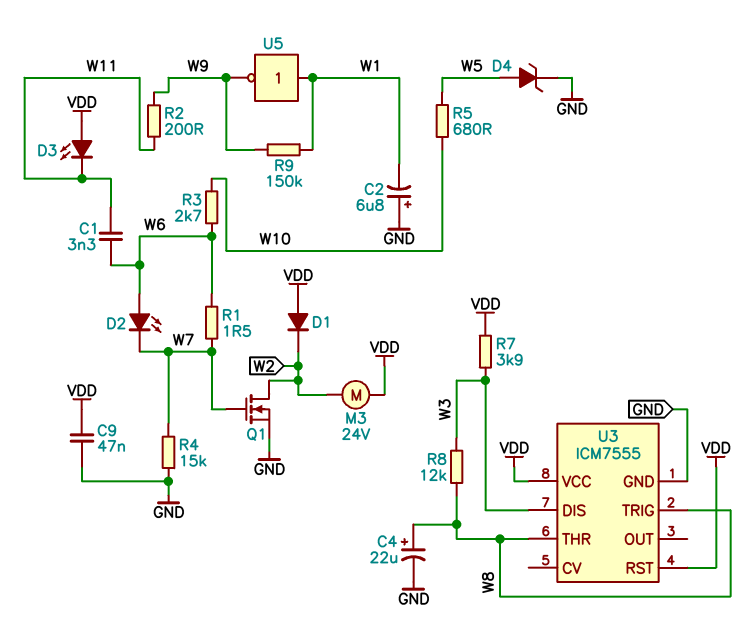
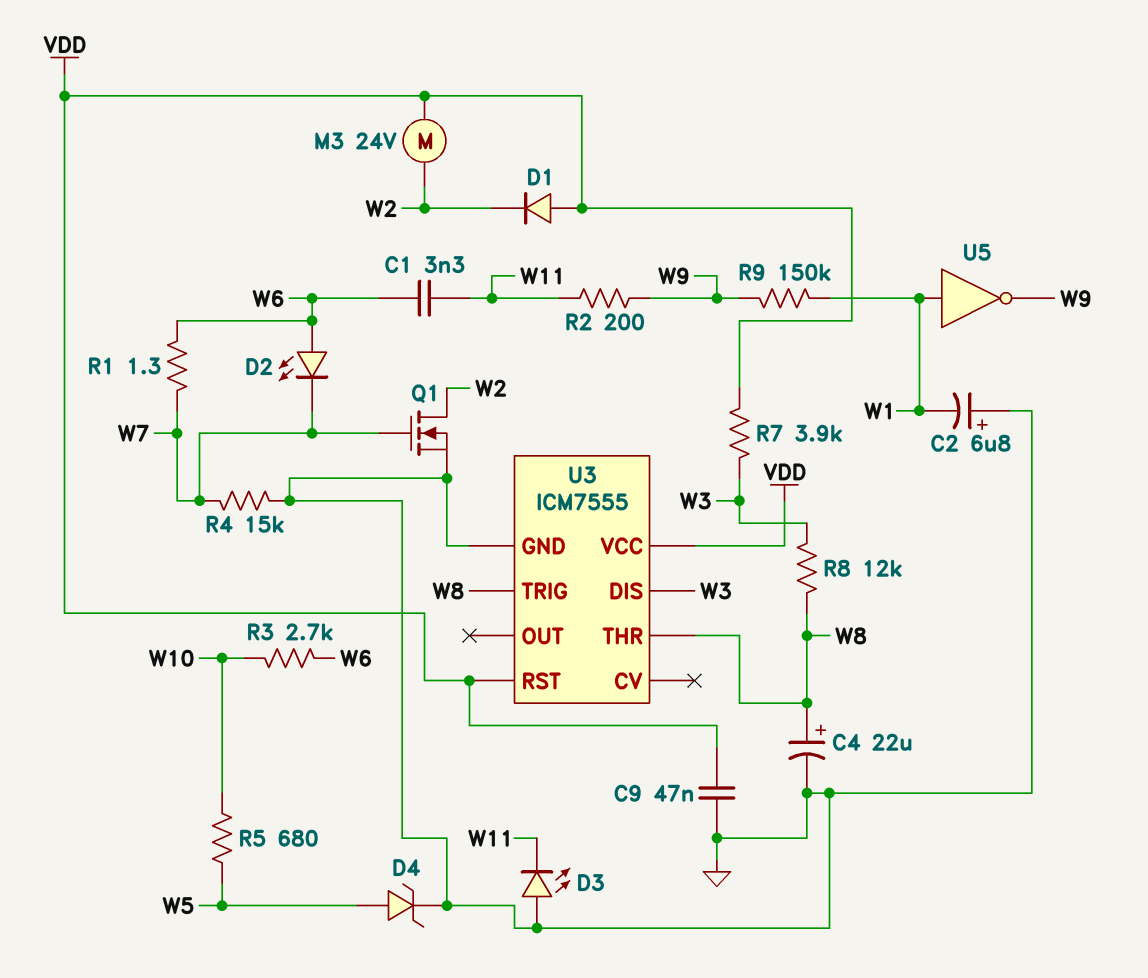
D3: LED (A VDD, K W11) -> LED (A GND, K W11)
R1: 1.5 (W6, W7) -> 1.3 (W6, W7)

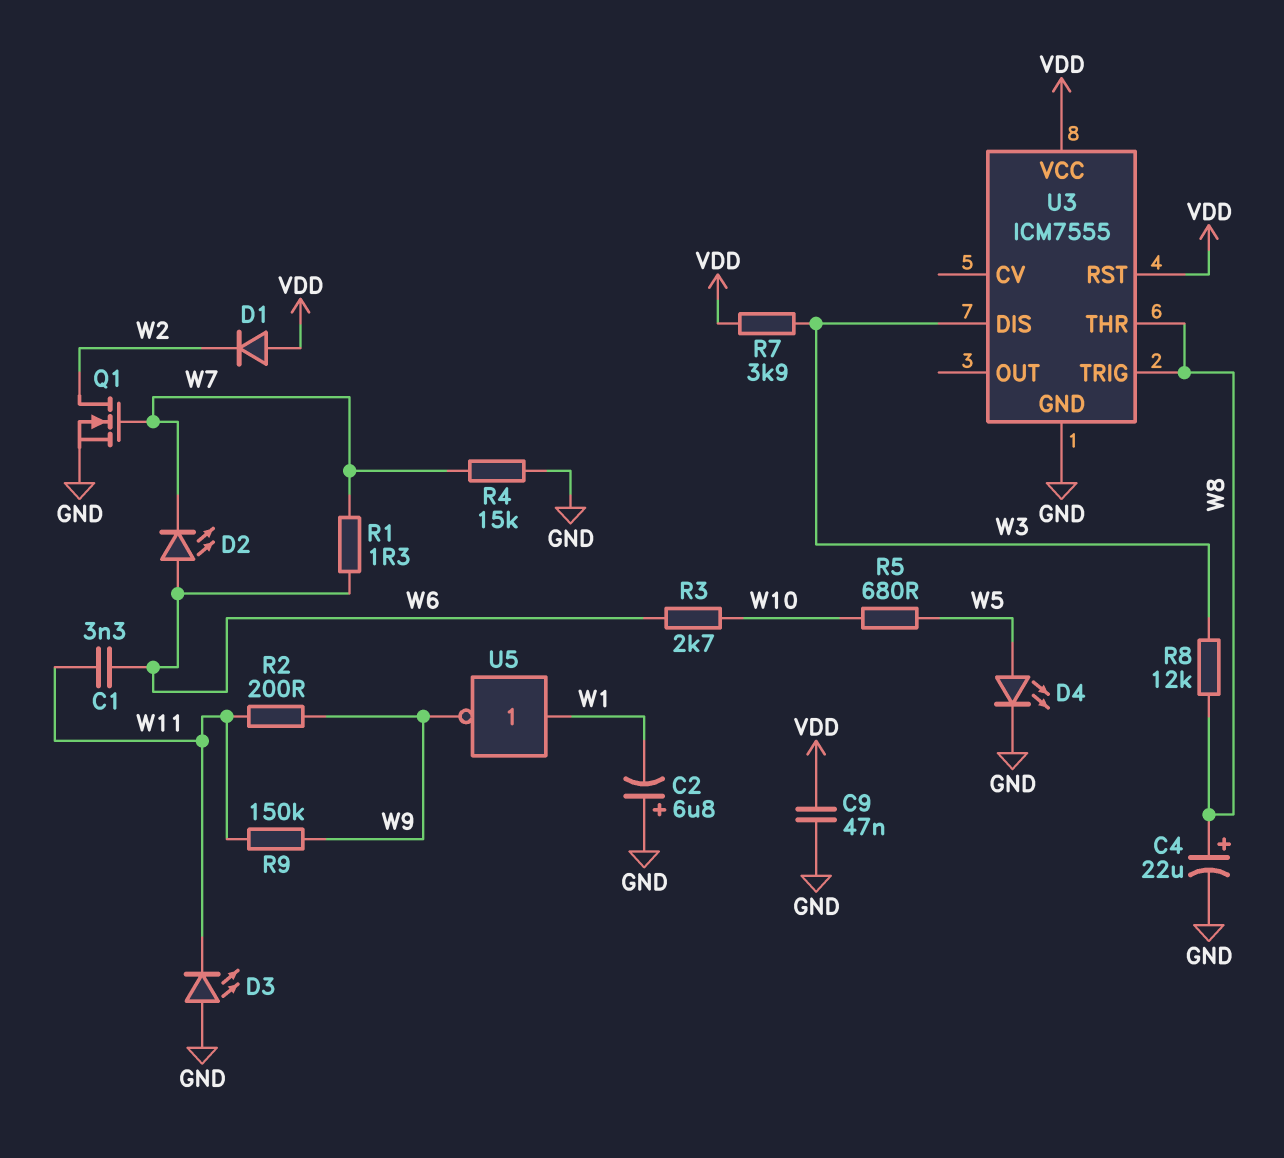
D4: zener (A W5, K GND) -> LED (A W5, K GND)
M3: motor 24V (VDD, W2) -> none
R9: 150k (W1, W9) -> 150k (W9, W11)

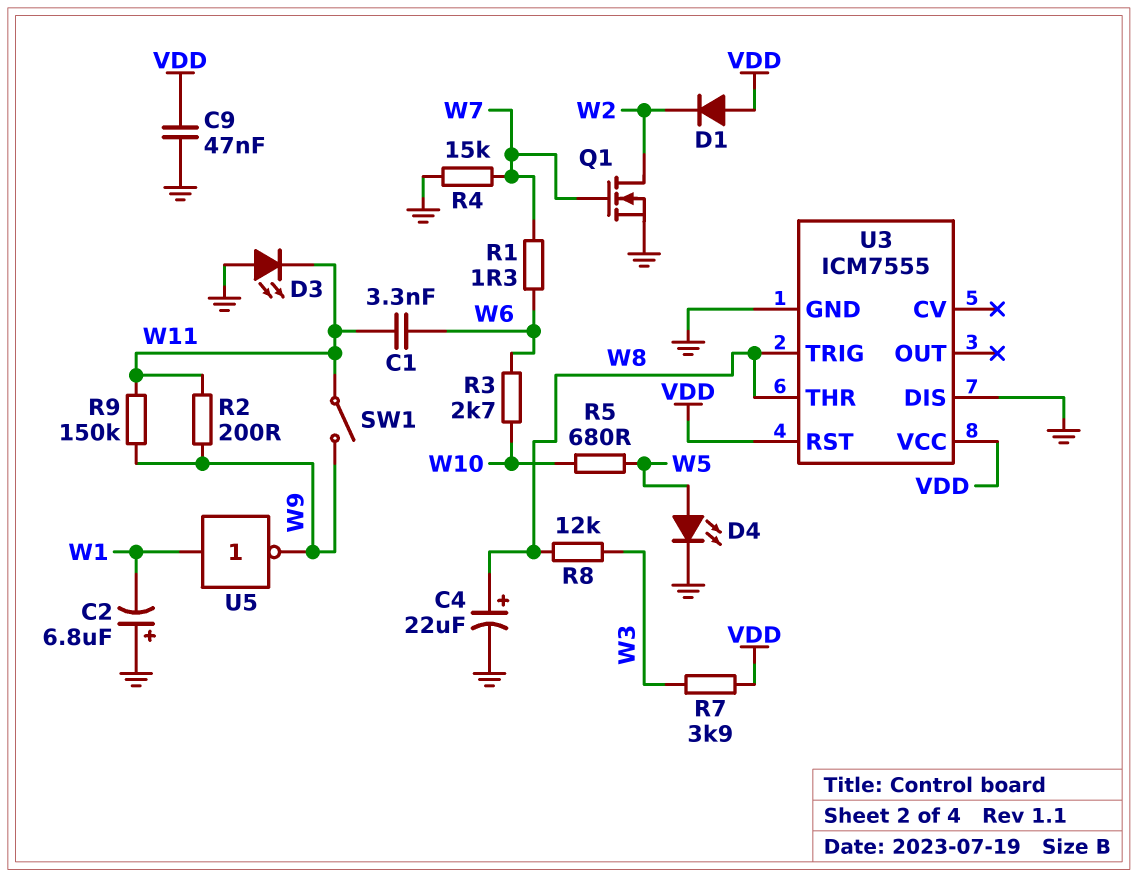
D2: LED (A W6, K W7) -> none
SW1: none -> switch (W9, W11)
U3 pin DIS: W3 -> GND

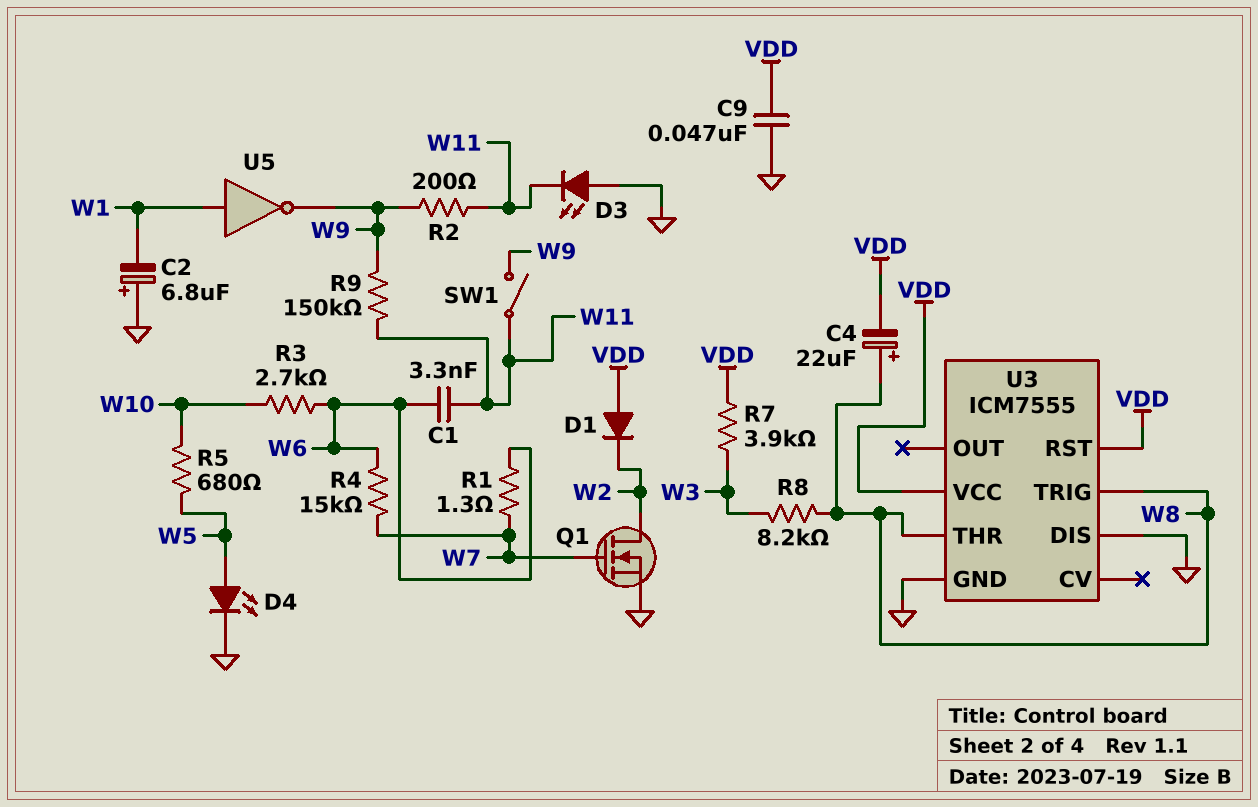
C4: 22uF (plus W8, minus GND) -> 22uF (plus W8, minus VDD)
R4: 15k (GND, W7) -> 15k (W6, W7)
R8: 12k (W3, W8) -> 8.2k (W3, W8)

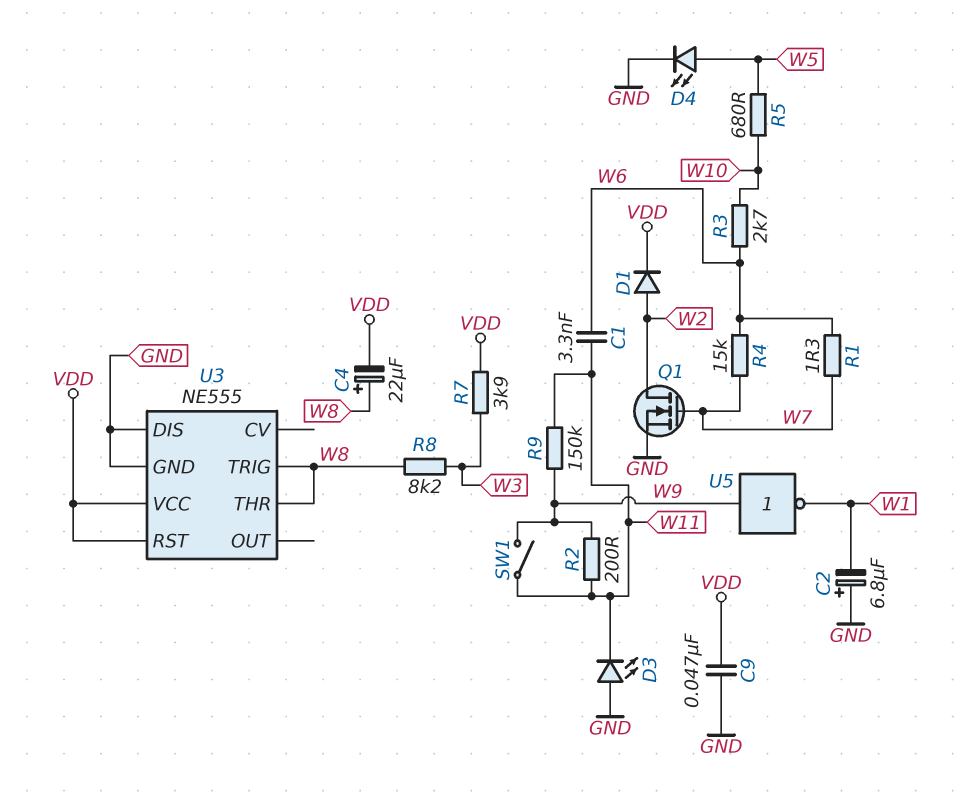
D1: diode (A VDD, K W2) -> diode (A W2, K VDD)
U3: ICM7555 -> NE555
U5: NOT (in W1, out W9) -> NOT (in W9, out W1)

